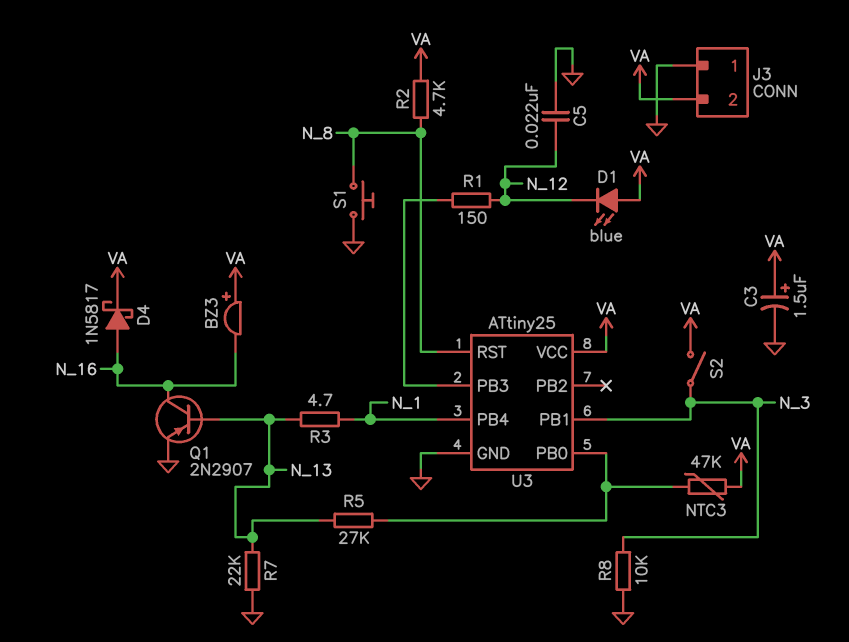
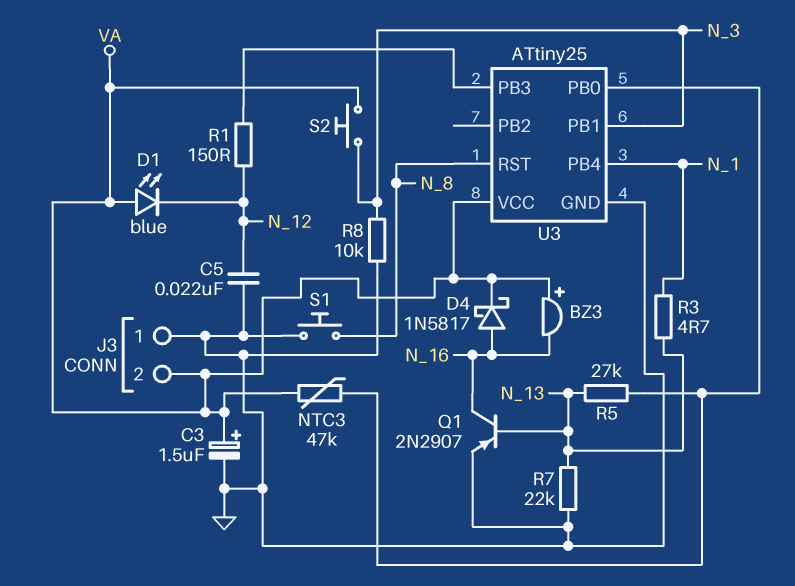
R2: 4.7k (N_8, VA) -> none
S2: switch (N_3, VA) -> button (N_3, VA)

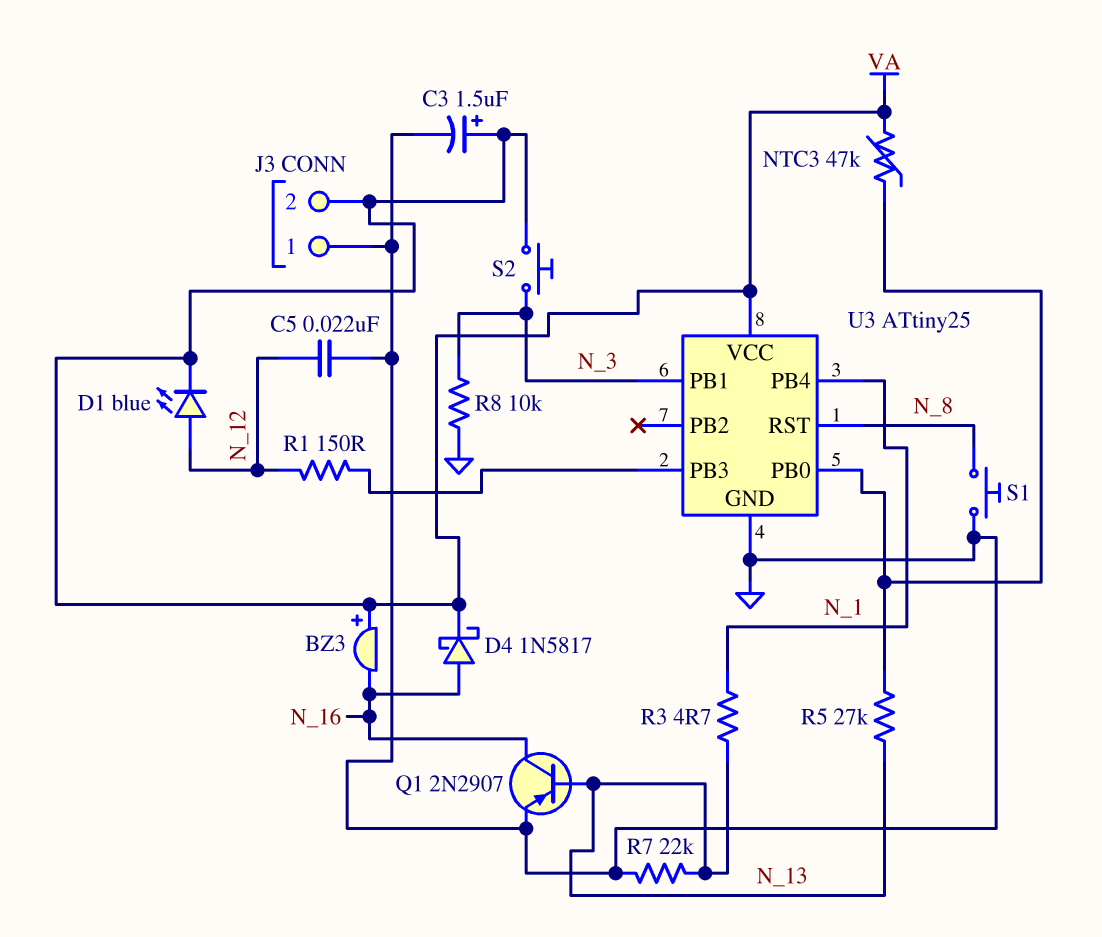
D1: LED blue (A VA, K N_12) -> LED blue (A N_12, K VA)

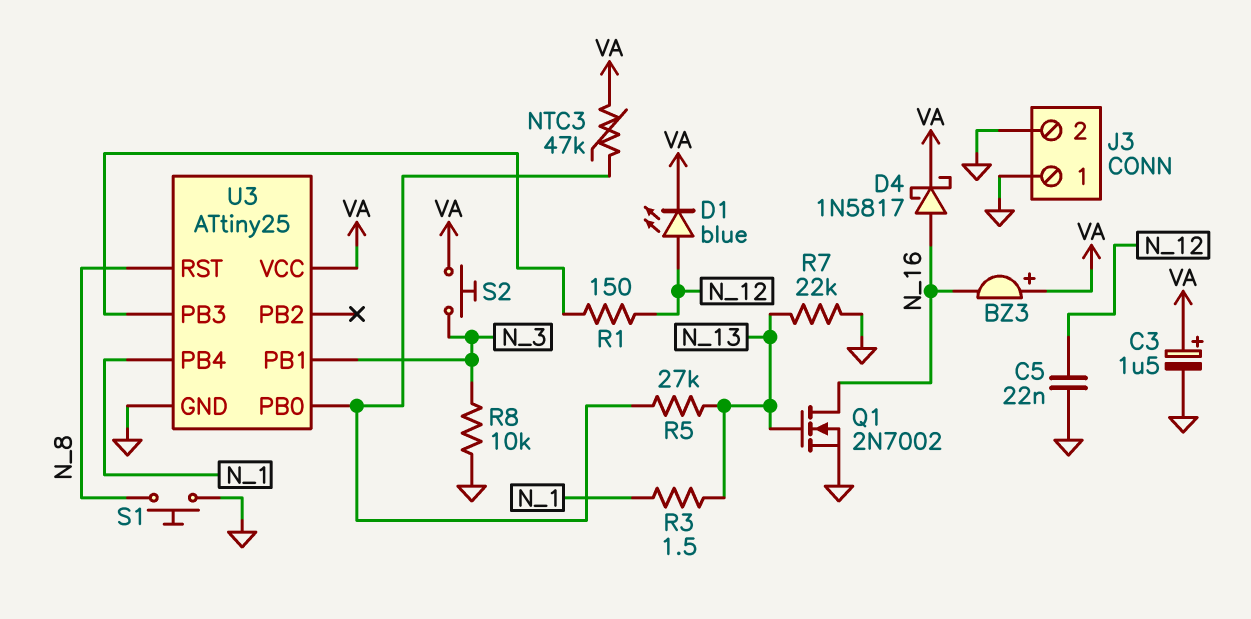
J3 pin 2: VA -> GND
Q1: PNP 2N2907 (B N_13, C N_16, E GND) -> NMOS 2N7002 (G N_13, D N_16, S GND)
R3: 4.7 (N_1, N_13) -> 1.5 (N_1, N_13)

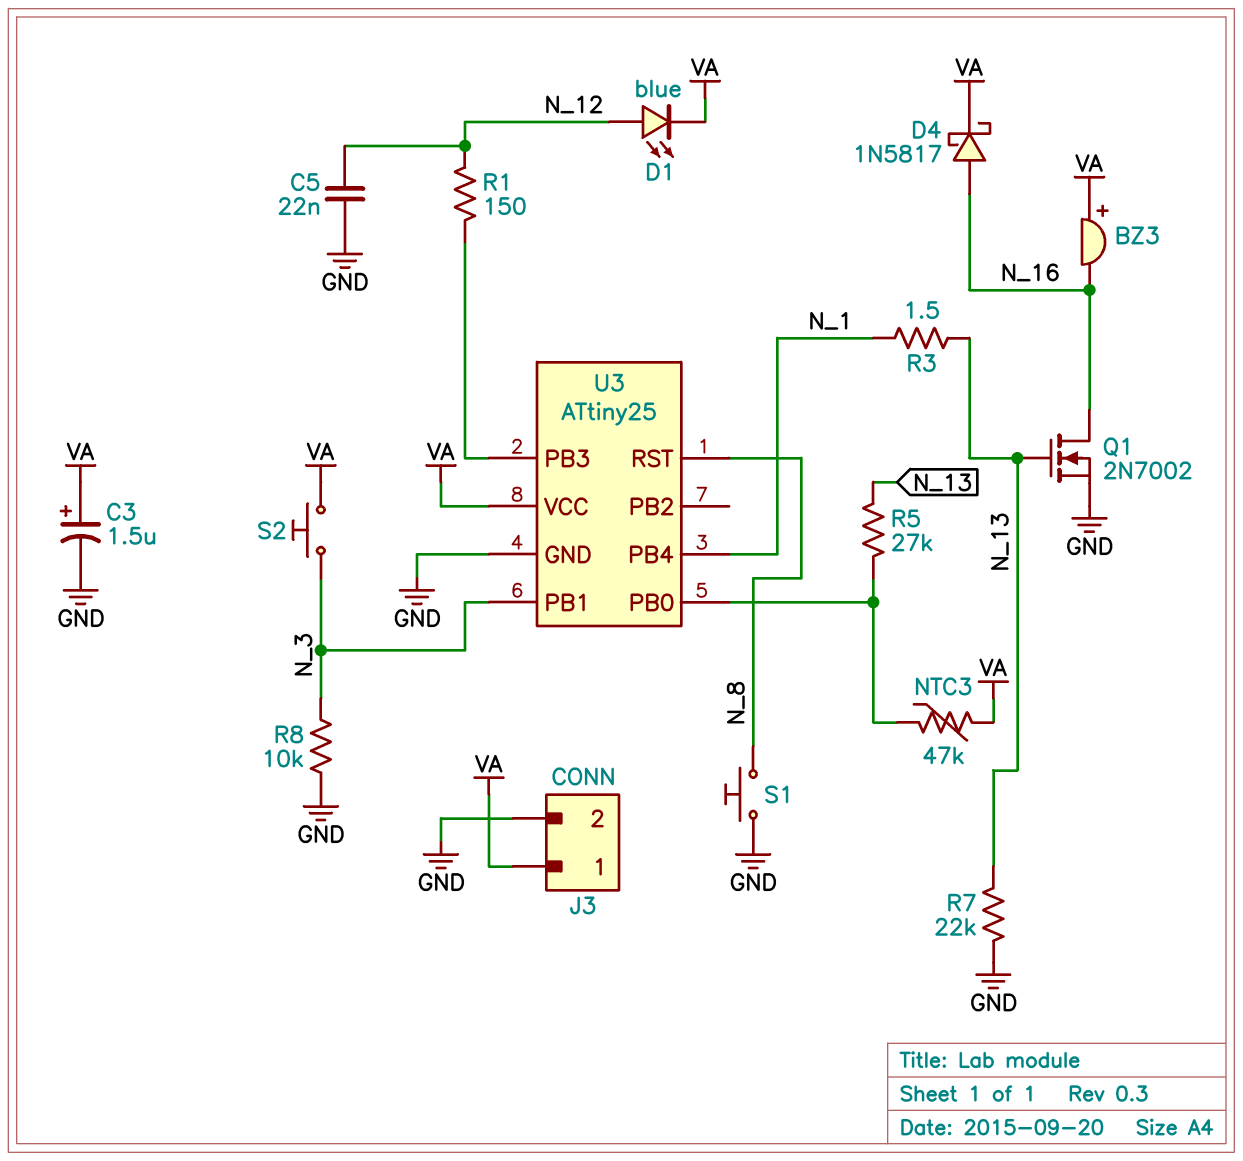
J3 pin 1: GND -> VA

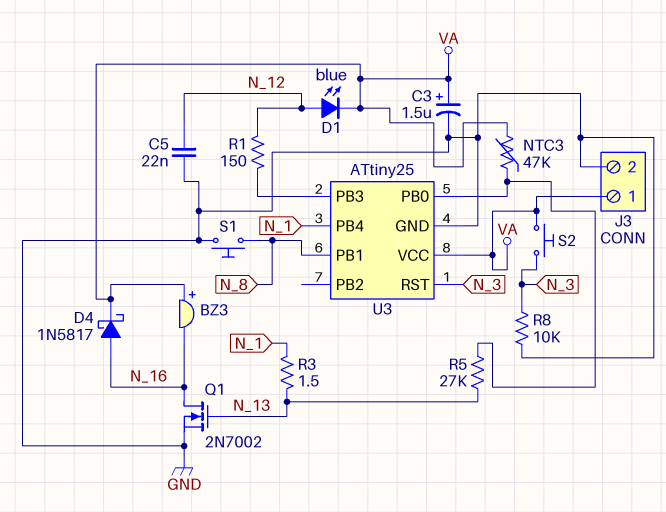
R7: 22k (GND, N_13) -> none
U3 pin PB1: N_3 -> N_8
U3 pin RST: N_8 -> N_3

